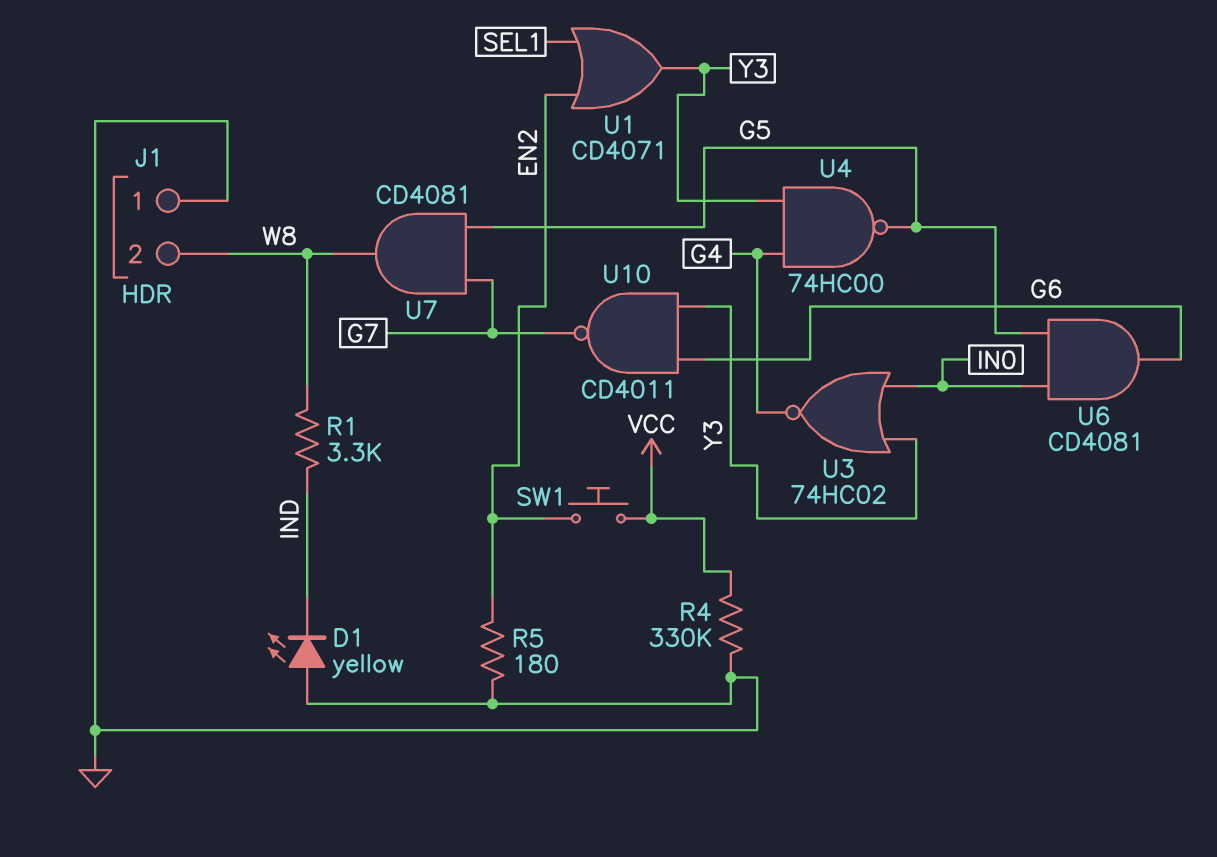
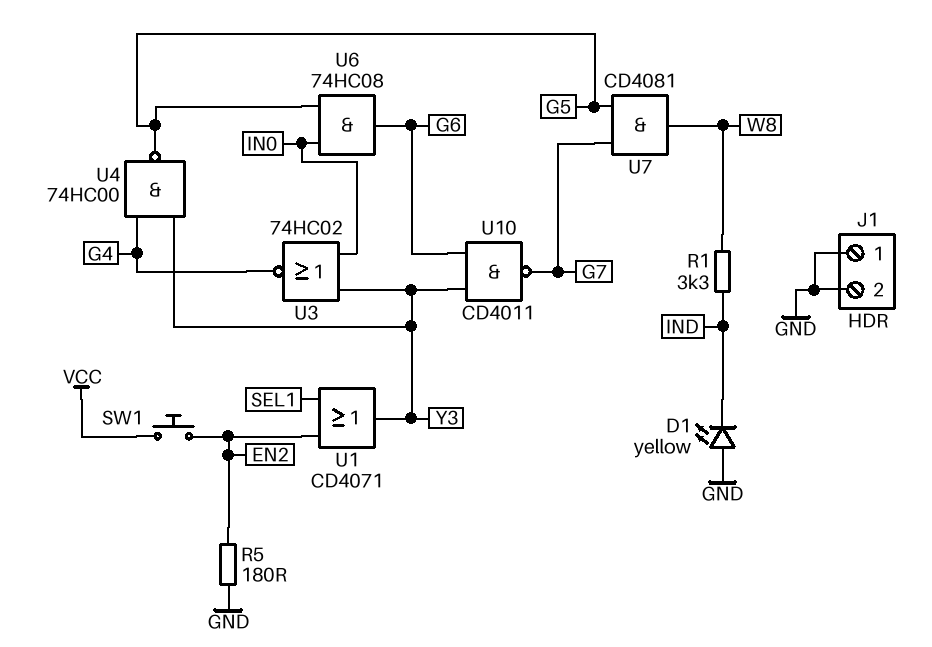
J1 pin 2: W8 -> GND
R4: 330k (GND, VCC) -> none
U6: AND CD4081 (in G5, in IN0, out G6) -> AND 74HC08 (in G5, in IN0, out G6)

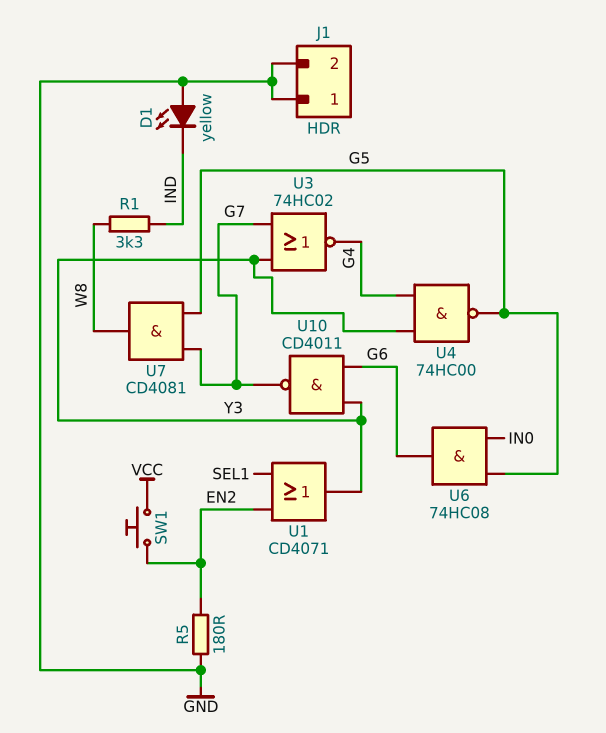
U3: NOR 74HC02 (in IN0, in Y3, out G4) -> NOR 74HC02 (in G7, in Y3, out G4)

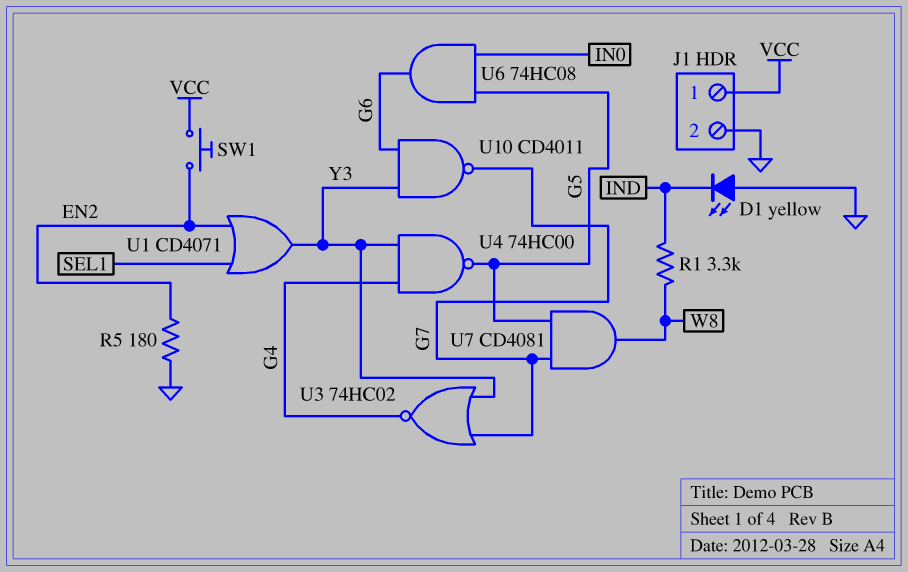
J1 pin 1: GND -> VCC

